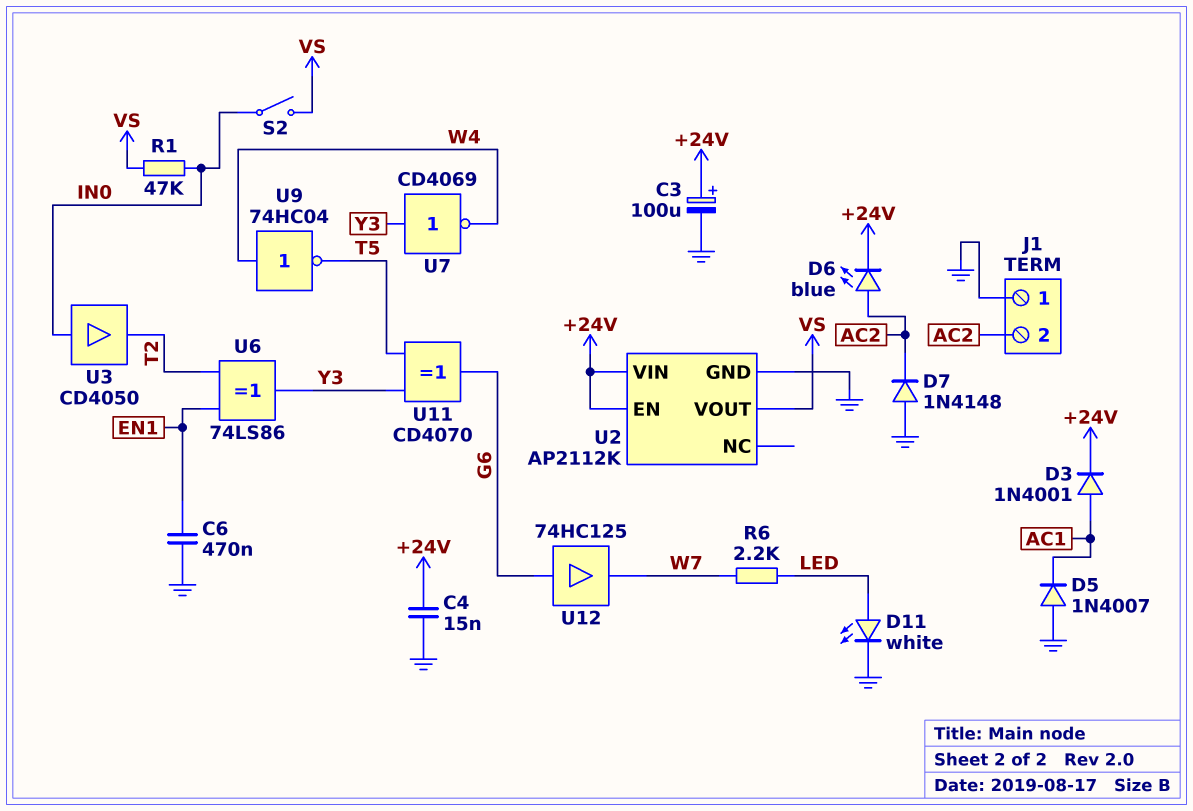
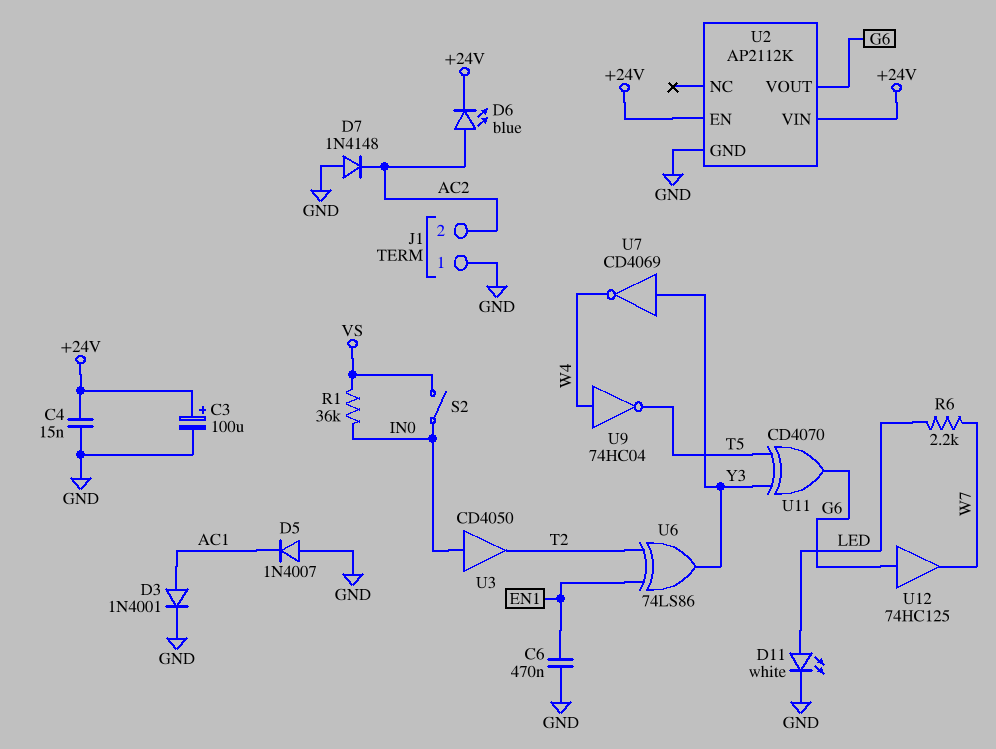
D3: diode 1N4001 (A AC1, K +24V) -> diode 1N4001 (A AC1, K GND)
R1: 47k (IN0, VS) -> 36k (IN0, VS)
U2 pin VOUT: VS -> G6

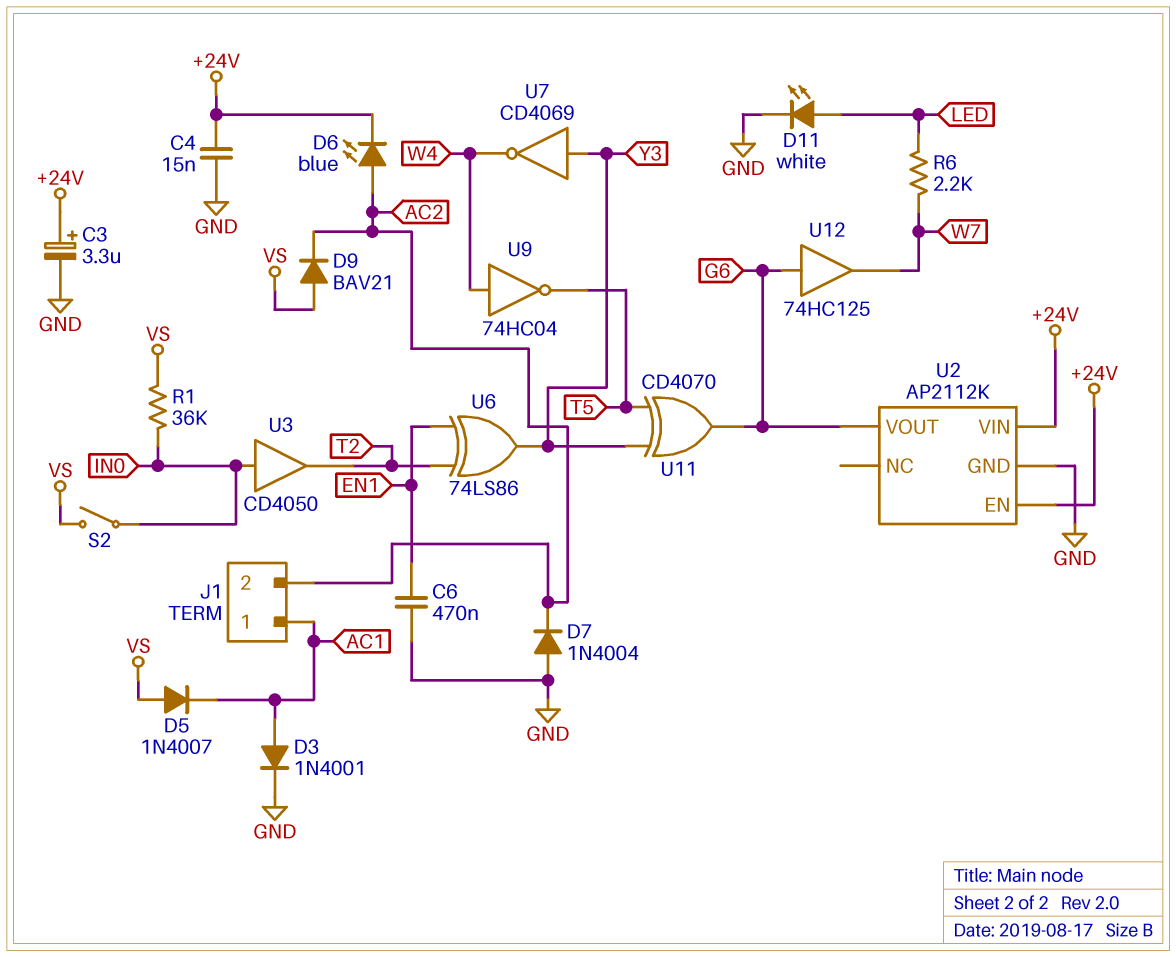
C3: 100uF (plus +24V, minus GND) -> 3.3uF (plus +24V, minus GND)
D5: diode 1N4007 (A GND, K AC1) -> diode 1N4007 (A VS, K AC1)
D7: diode 1N4148 (A GND, K AC2) -> diode 1N4004 (A GND, K AC2)
D9: none -> diode BAV21 (A VS, K AC2)
J1 pin 1: GND -> AC1

